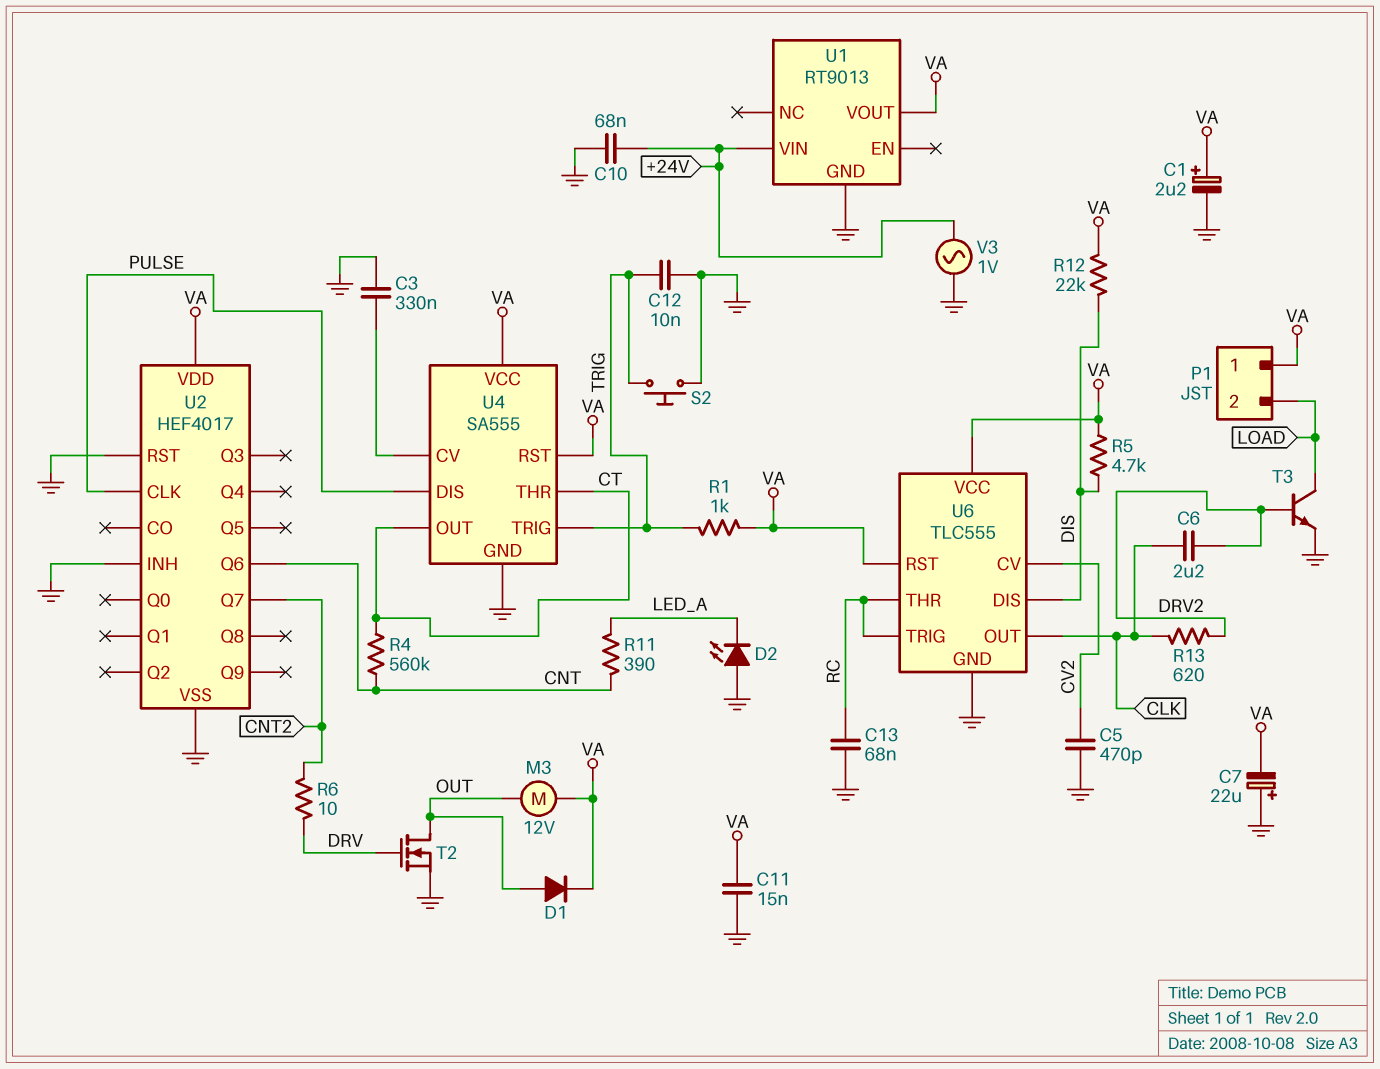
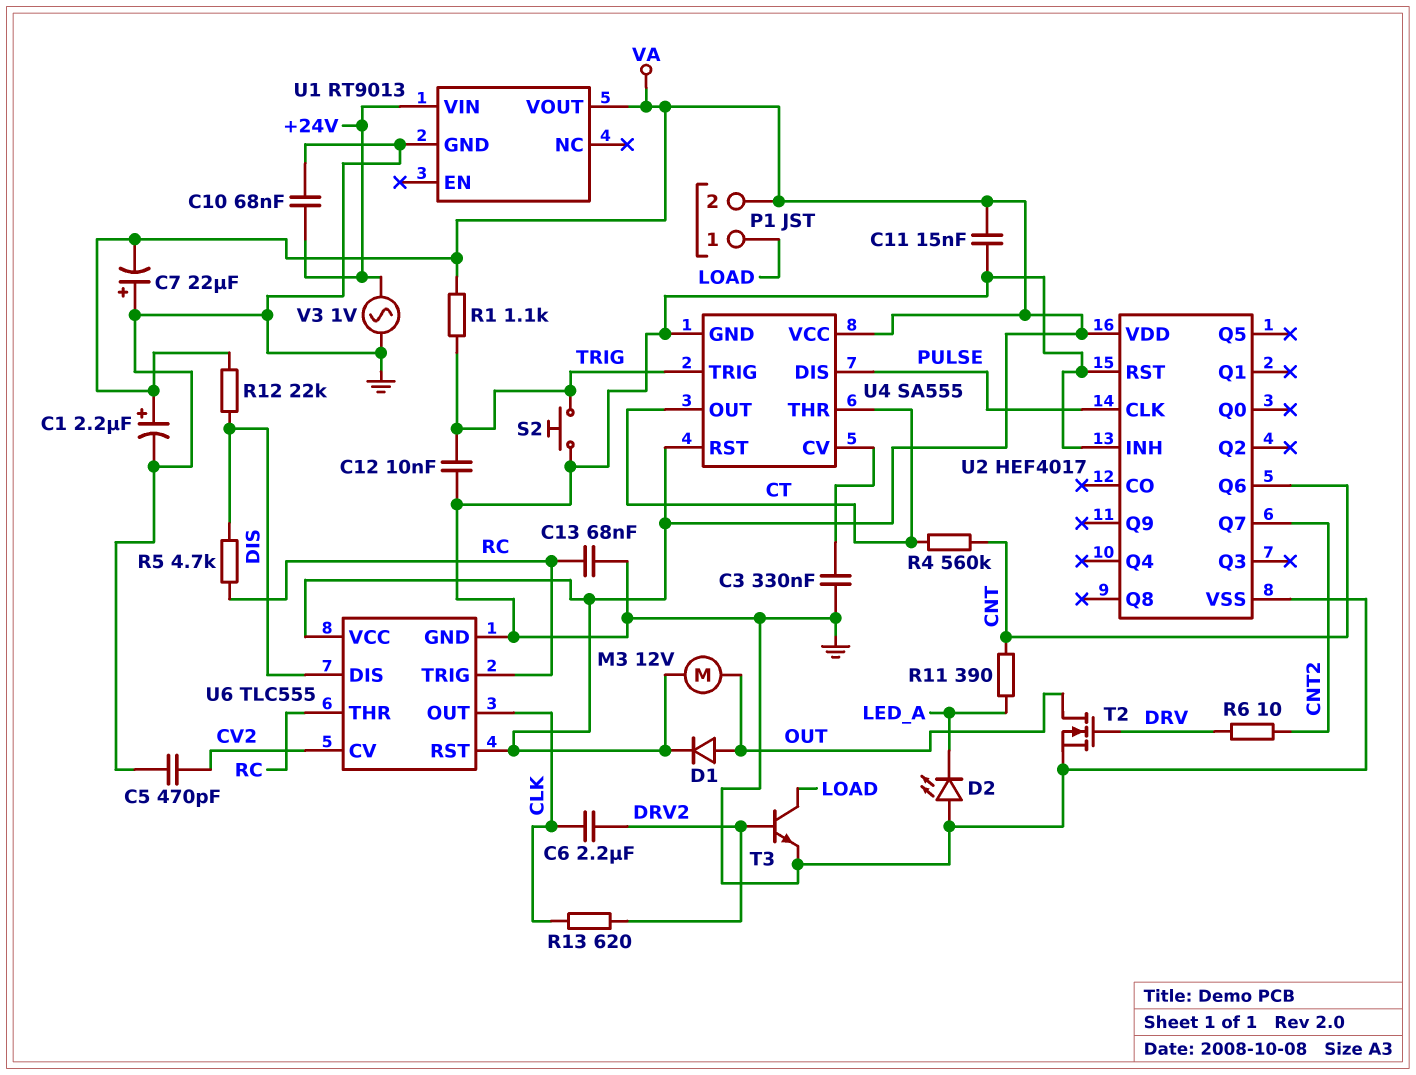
P1 pin 1: VA -> LOAD
P1 pin 2: LOAD -> VA
R1: 1k (TRIG, VA) -> 1.1k (TRIG, VA)
R5: 4.7k (DIS, VA) -> 4.7k (DIS, RC)

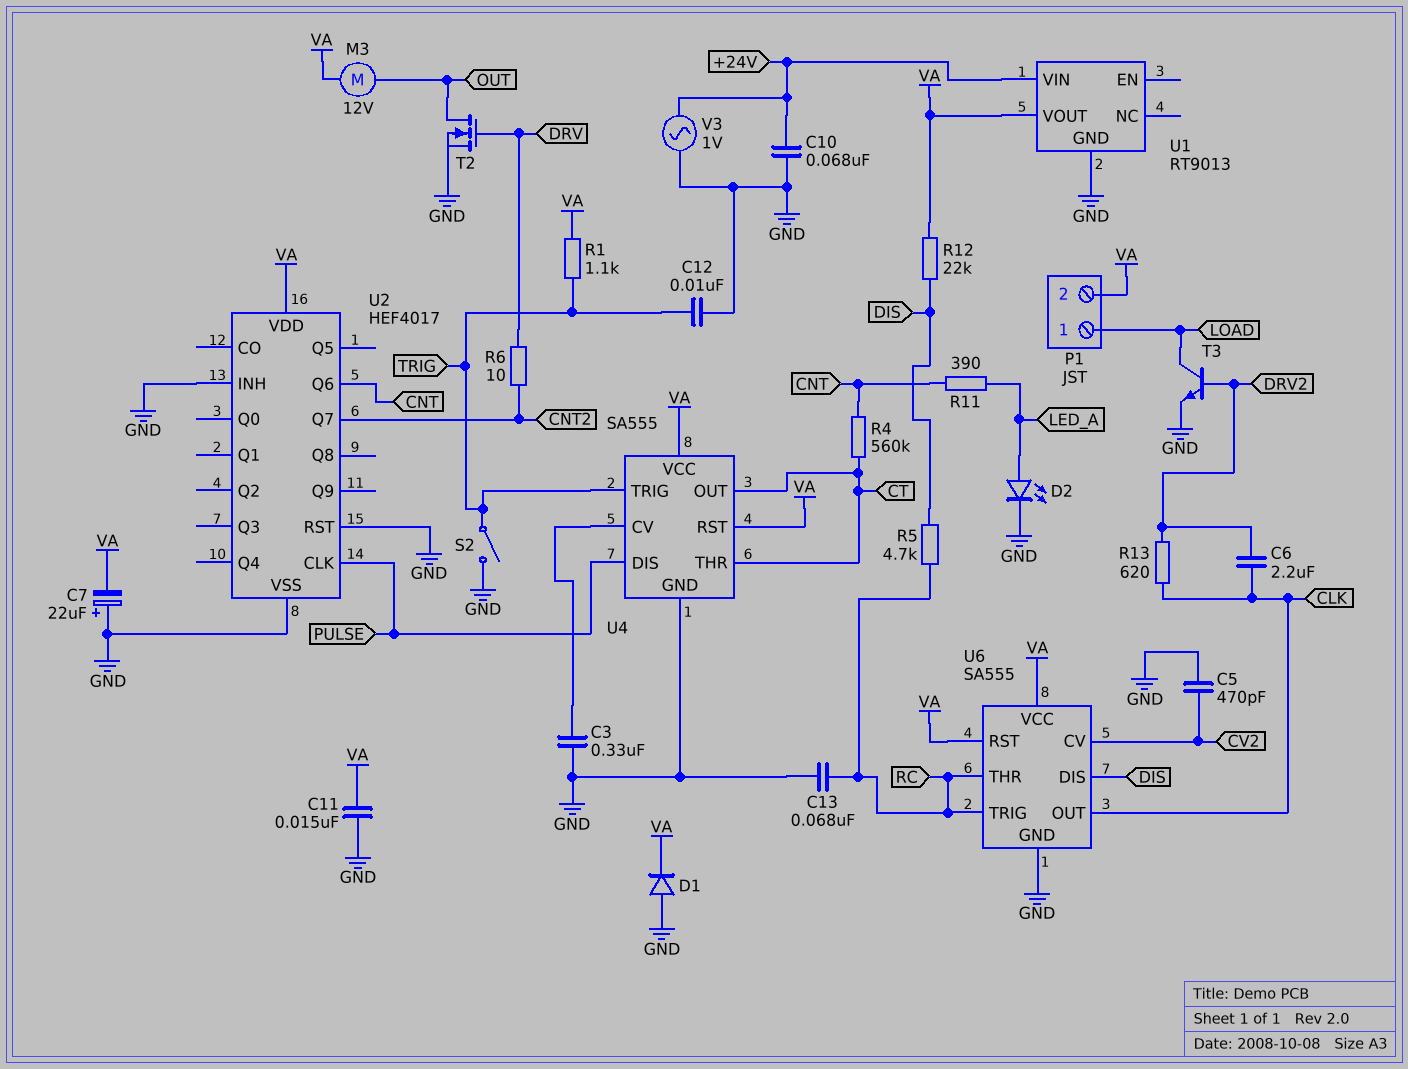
C1: 2.2uF (plus VA, minus GND) -> none
D1: diode (A OUT, K VA) -> diode (A GND, K VA)
D2: LED (A GND, K LED_A) -> LED (A LED_A, K GND)
S2: button (GND, TRIG) -> switch (GND, TRIG)
U6: TLC555 -> SA555

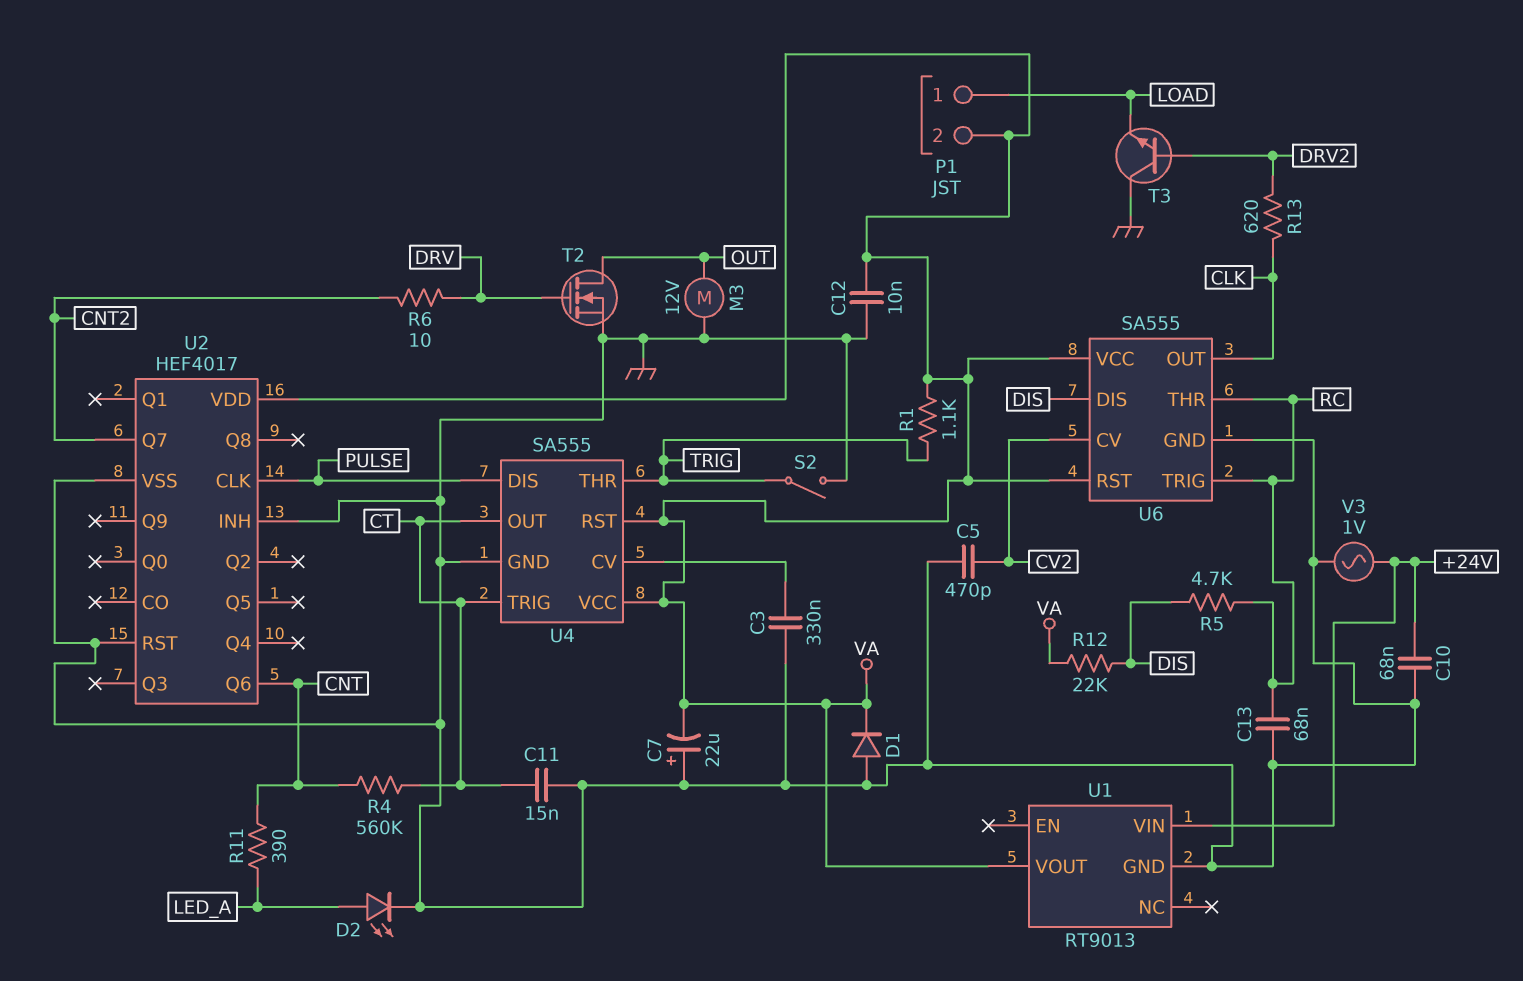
C6: 2.2uF (CLK, DRV2) -> none
C11: 15nF (GND, VA) -> 15nF (CT, GND)
C12: 10nF (GND, TRIG) -> 10nF (GND, VA)
M3: motor 12V (OUT, VA) -> motor 12V (GND, OUT)
T3: NPN (B DRV2, C LOAD, E GND) -> NPN (B DRV2, C GND, E LOAD)
U4 pin THR: CT -> TRIG
U4 pin TRIG: TRIG -> CT

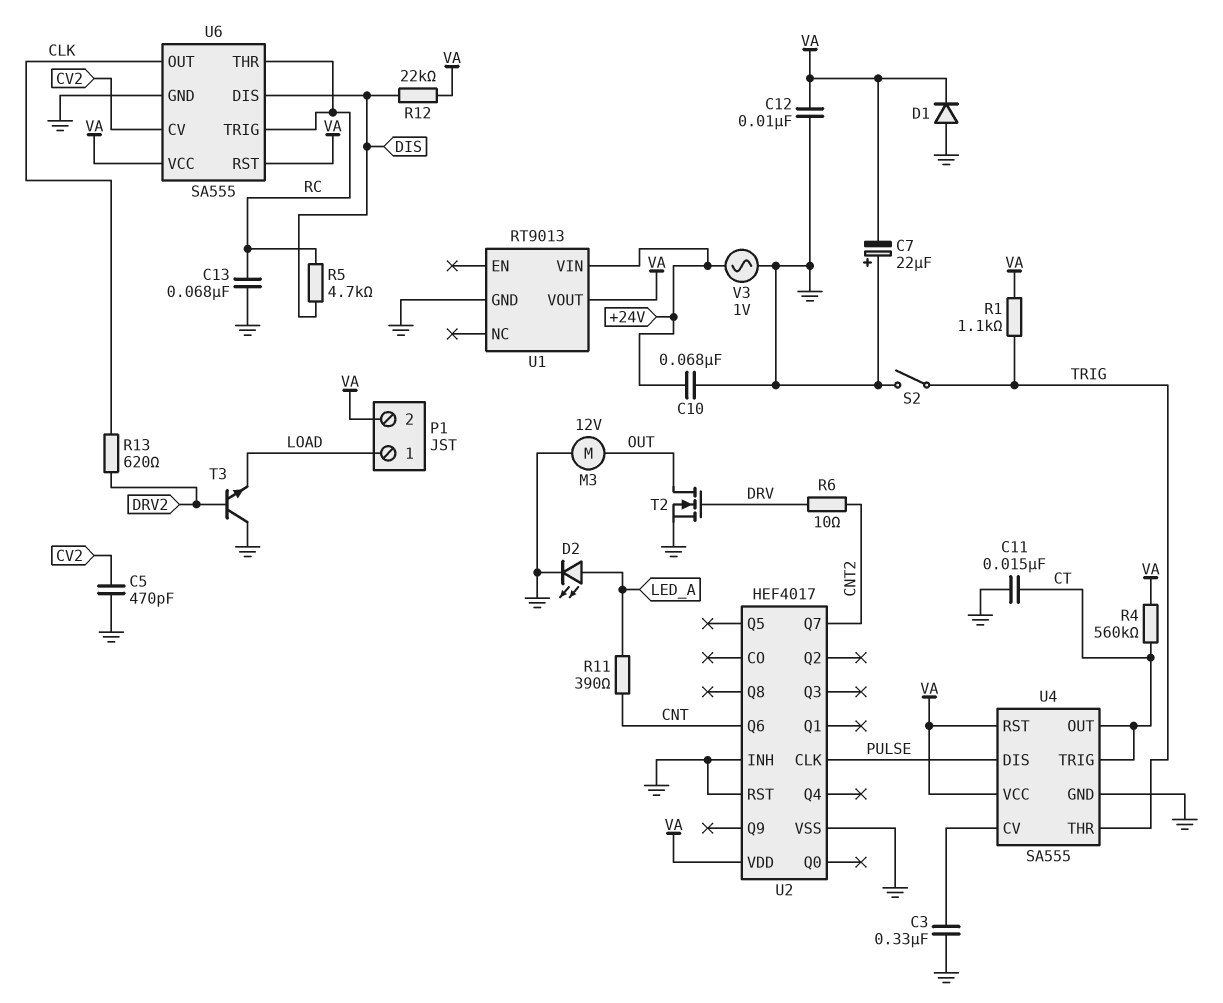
R4: 560k (CNT, CT) -> 560k (CT, VA)

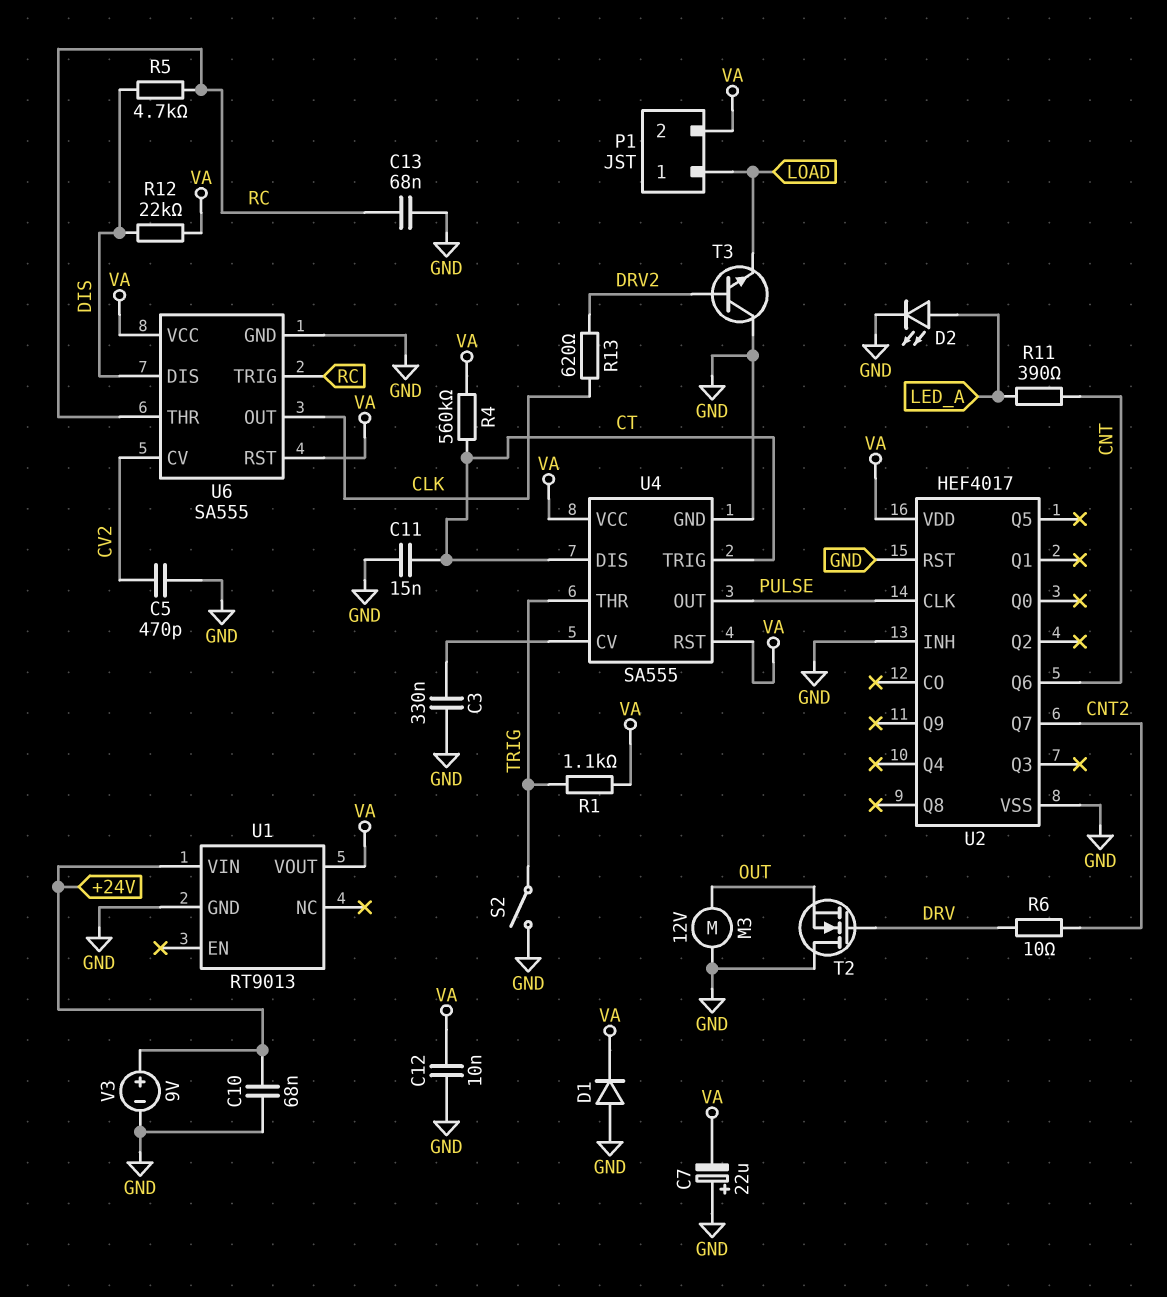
T2: NMOS (G DRV, D OUT, S GND) -> NMOS (G DRV, D GND, S OUT)
U4 pin DIS: PULSE -> CT
U4 pin OUT: CT -> PULSE
V3: AC 1V (+24V, GND) -> 9V (plus +24V, minus GND)

